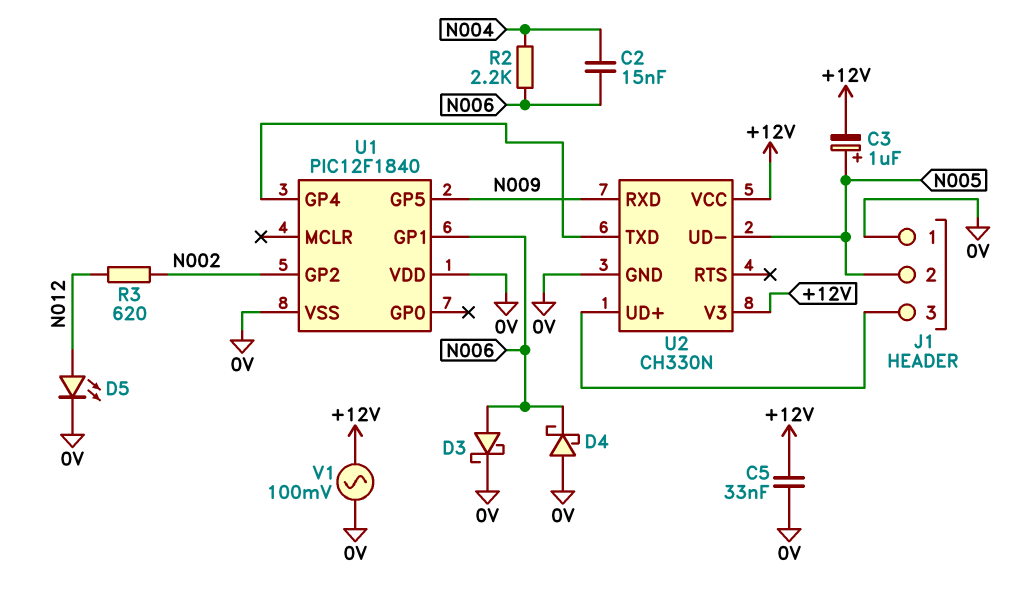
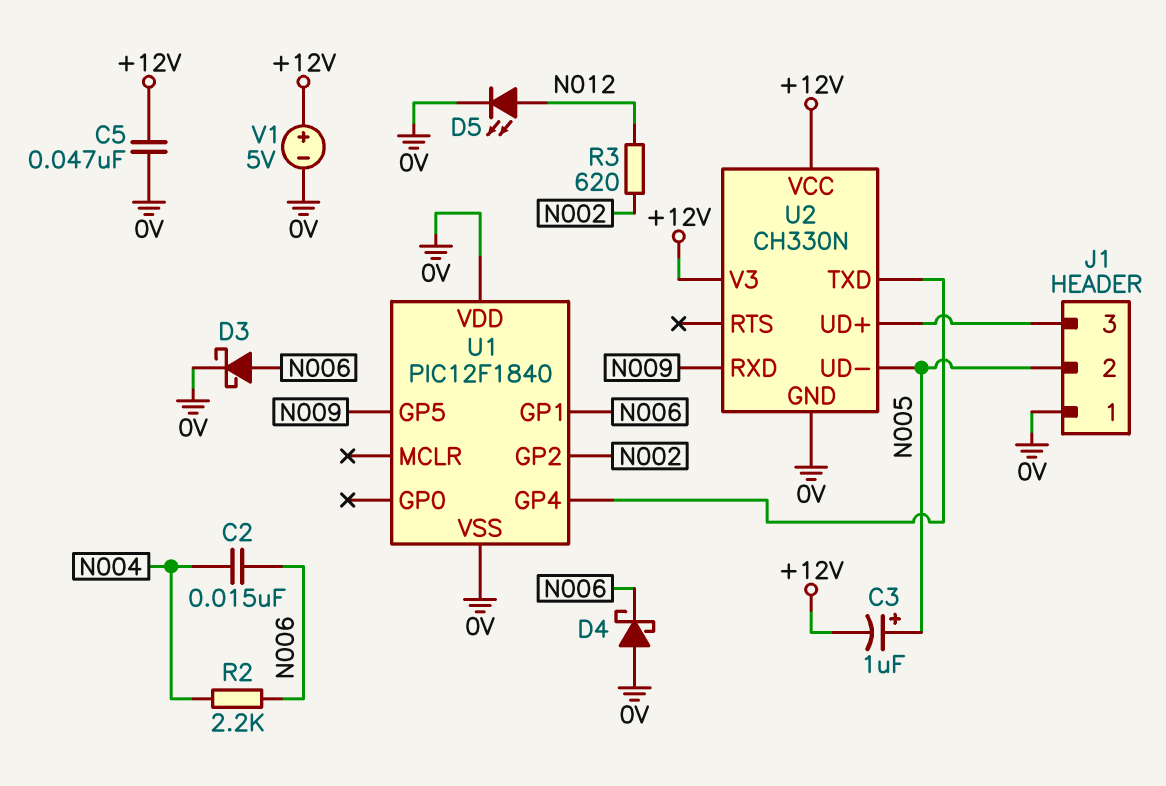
C5: 33nF (+12V, 0V) -> 47nF (+12V, 0V)
V1: AC 100mV (+12V, 0V) -> 5V (plus +12V, minus 0V)

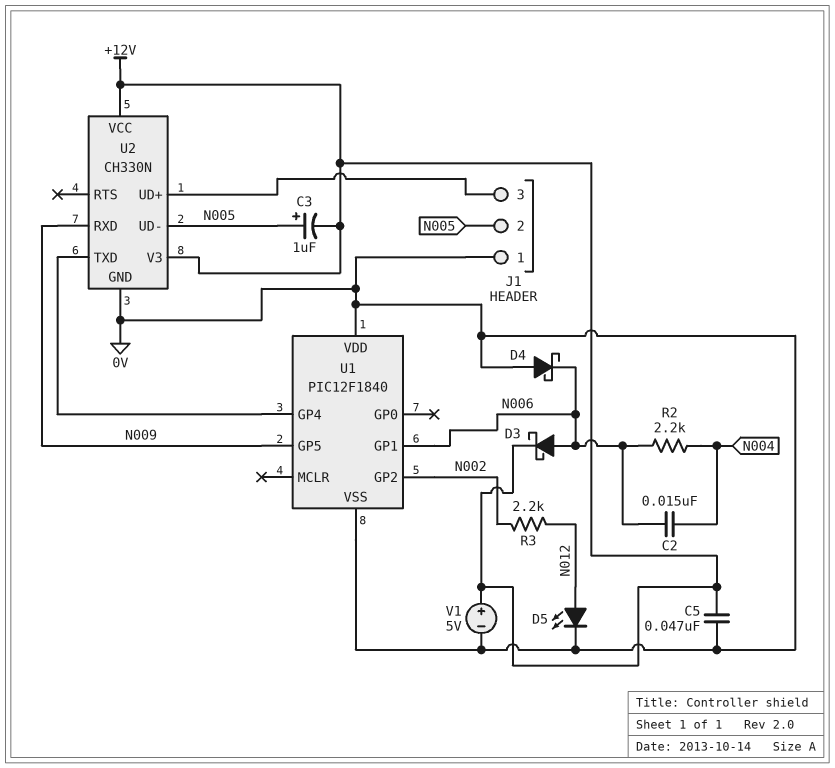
D3: schottky (A N006, K 0V) -> schottky (A N006, K +12V)
R3: 620 (N002, N012) -> 2.2k (N002, N012)

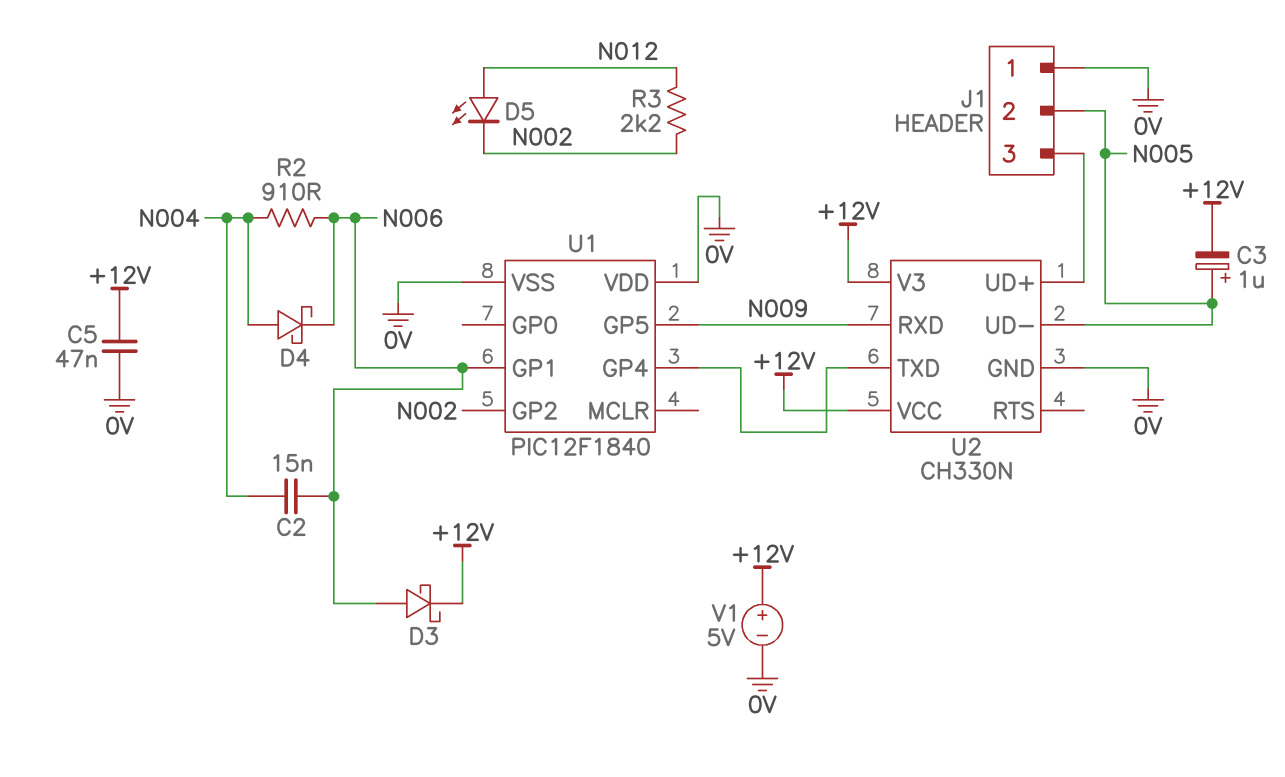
D4: schottky (A 0V, K N006) -> schottky (A N004, K N006)
D5: LED (A N012, K 0V) -> LED (A N012, K N002)
R2: 2.2k (N004, N006) -> 910 (N004, N006)

